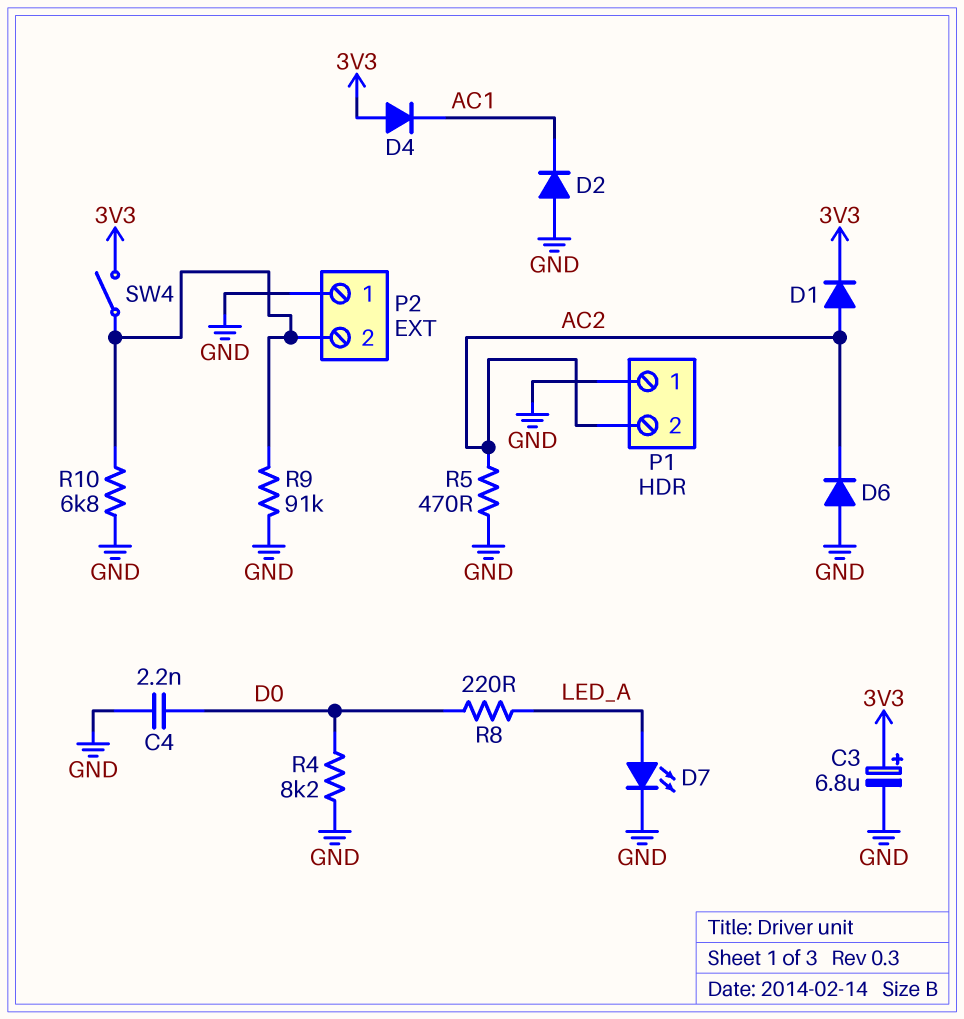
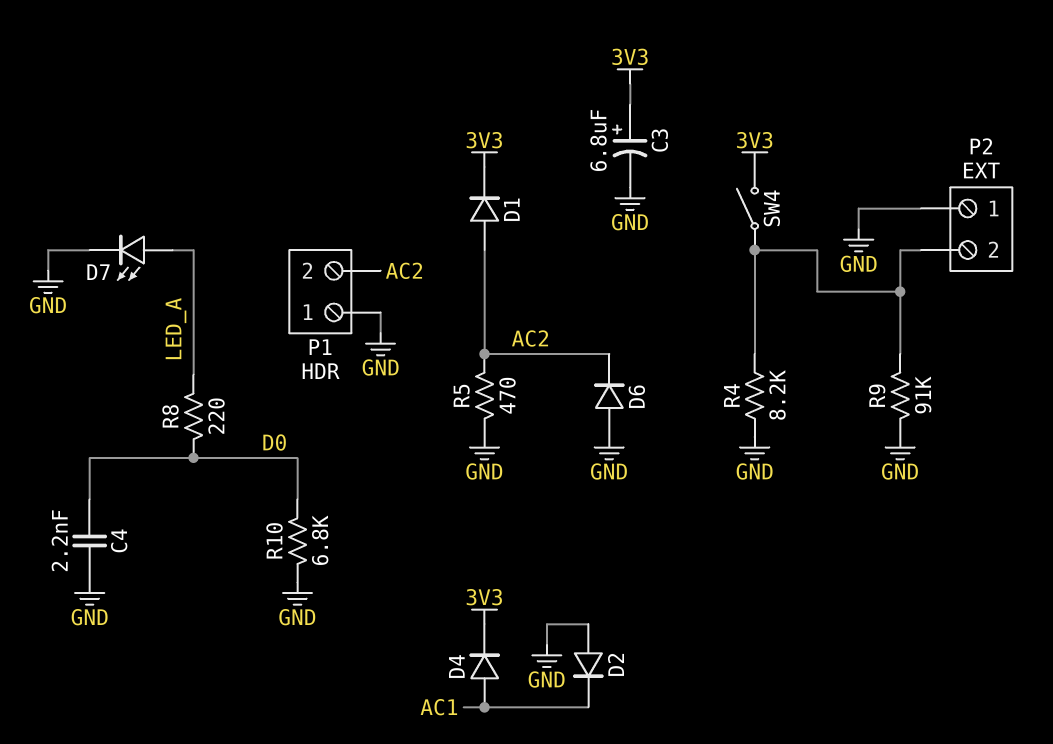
D4: diode (A 3V3, K AC1) -> diode (A AC1, K 3V3)
R4: 8.2k (D0, GND) -> 8.2k (GND, P2/2)
R10: 6.8k (GND, P2/2) -> 6.8k (D0, GND)

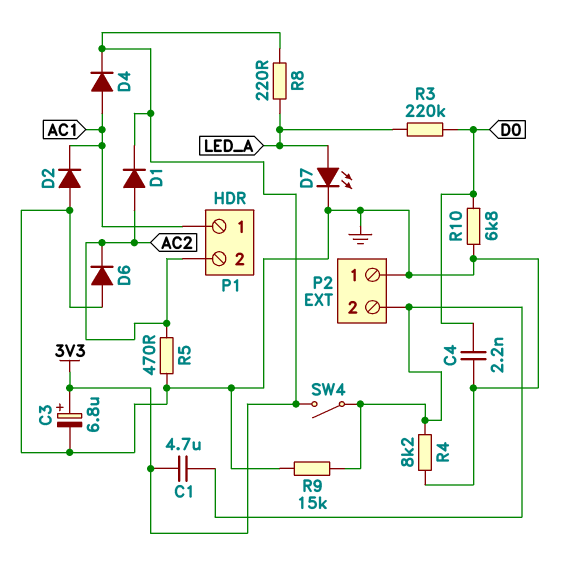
C1: none -> 4.7uF (3V3, P2/2)
P1 pin 1: GND -> AC1
R3: none -> 220k (D0, LED_A)
R8: 220 (D0, LED_A) -> 220 (3V3, LED_A)
R9: 91k (GND, P2/2) -> 15k (GND, P2/2)

